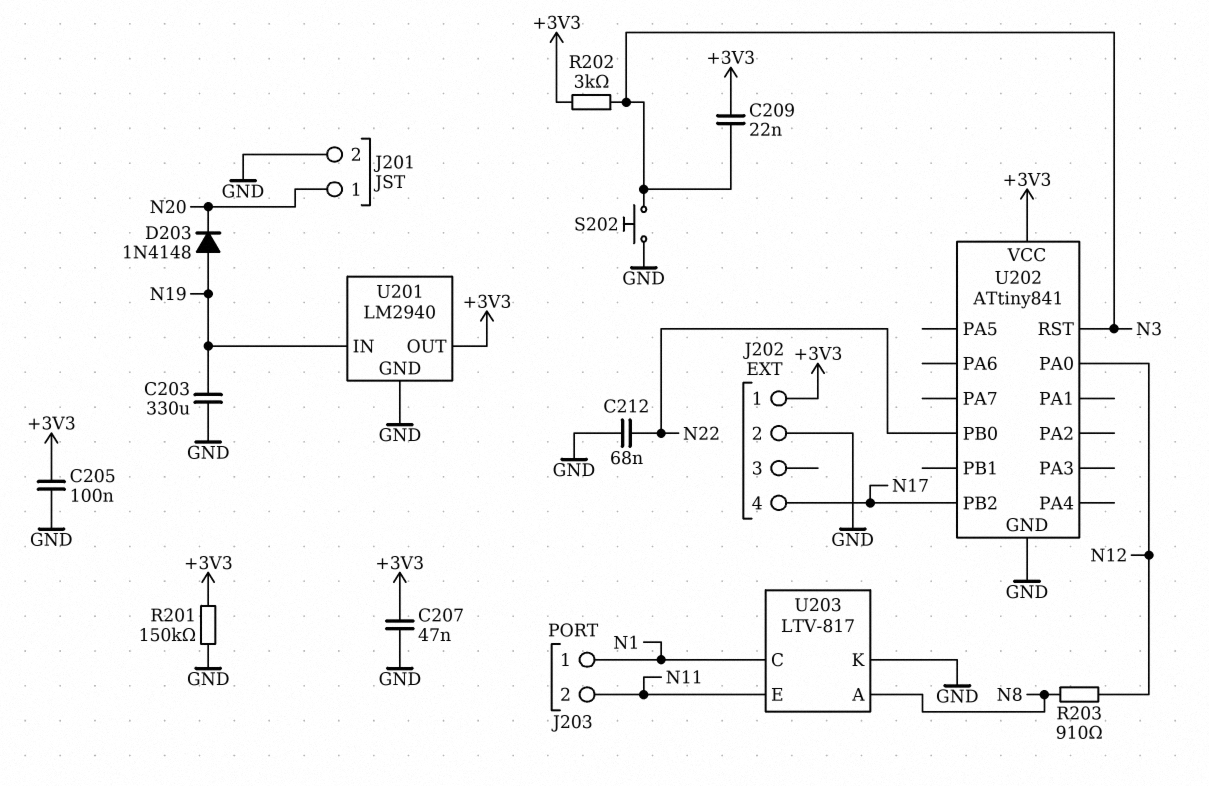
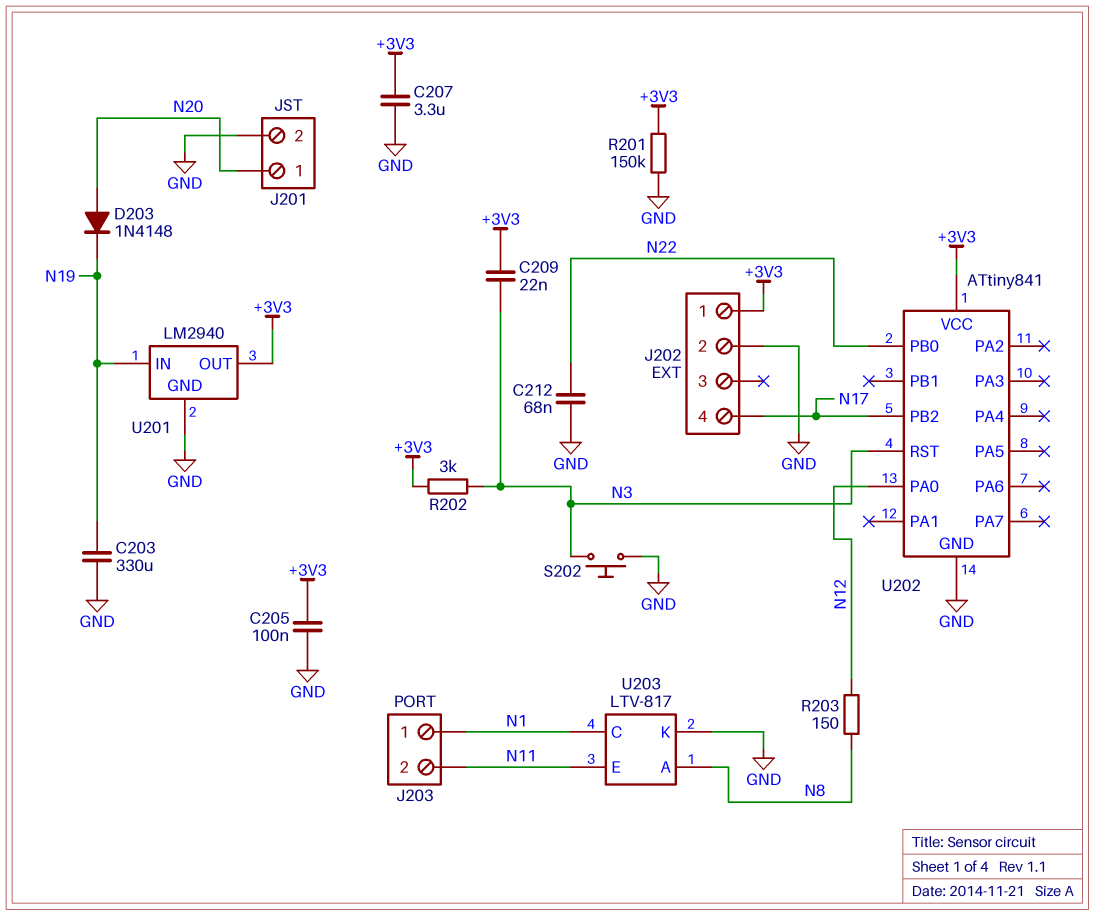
C207: 47nF (+3V3, GND) -> 3.3uF (+3V3, GND)
D203: diode 1N4148 (A N19, K N20) -> diode 1N4148 (A N20, K N19)
R203: 910 (N8, N12) -> 150 (N8, N12)

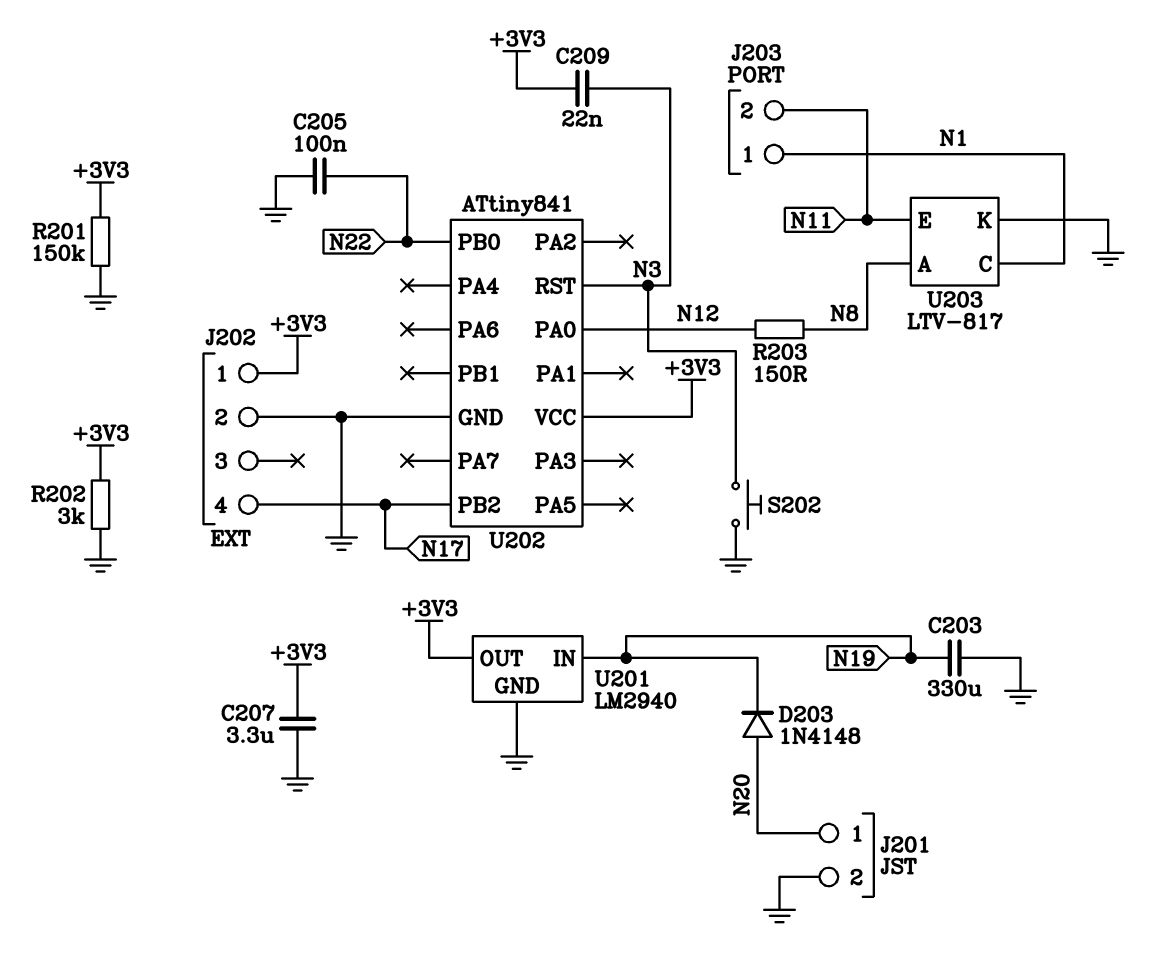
C205: 100nF (+3V3, GND) -> 100nF (GND, N22)
C212: 68nF (GND, N22) -> none
R202: 3k (+3V3, N3) -> 3k (+3V3, GND)

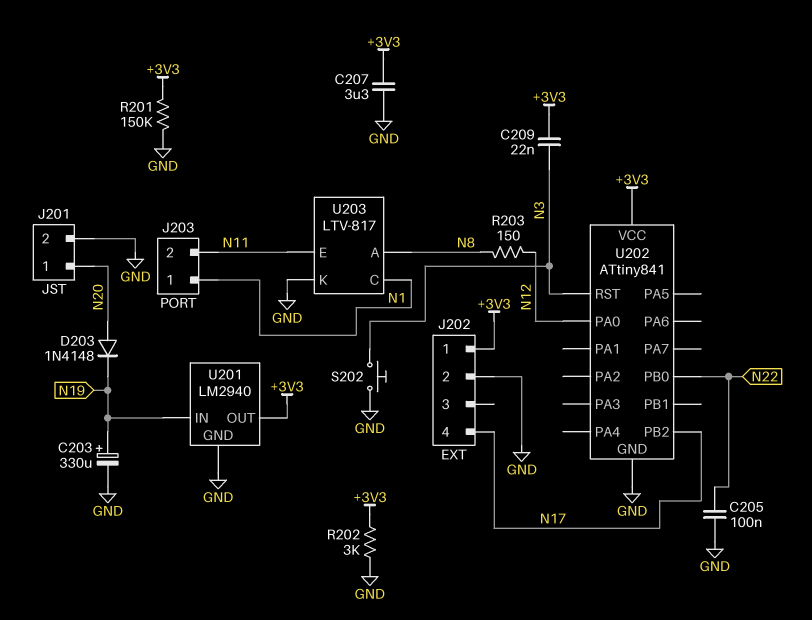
C203: 330uF (GND, N19) -> 330uF (plus N19, minus GND)

